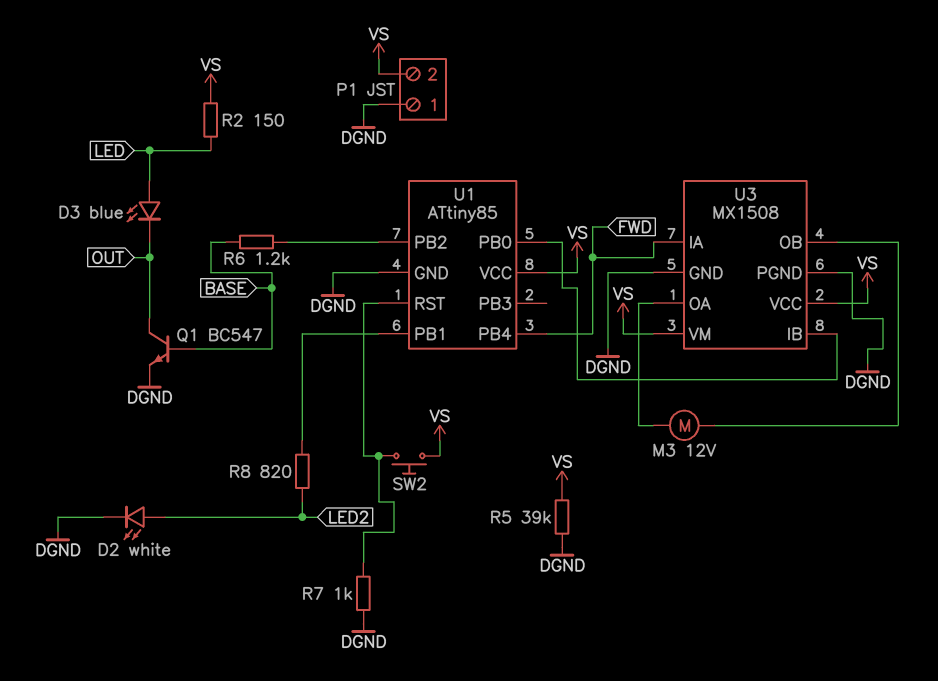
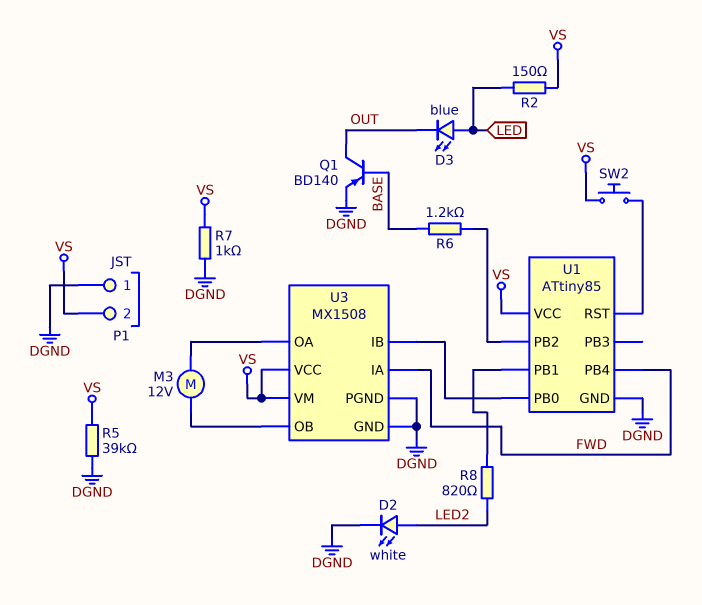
Q1: NPN BC547 (B BASE, C OUT, E DGND) -> PNP BD140 (B BASE, C OUT, E DGND)
R7: 1k (DGND, U1/RST) -> 1k (DGND, VS)

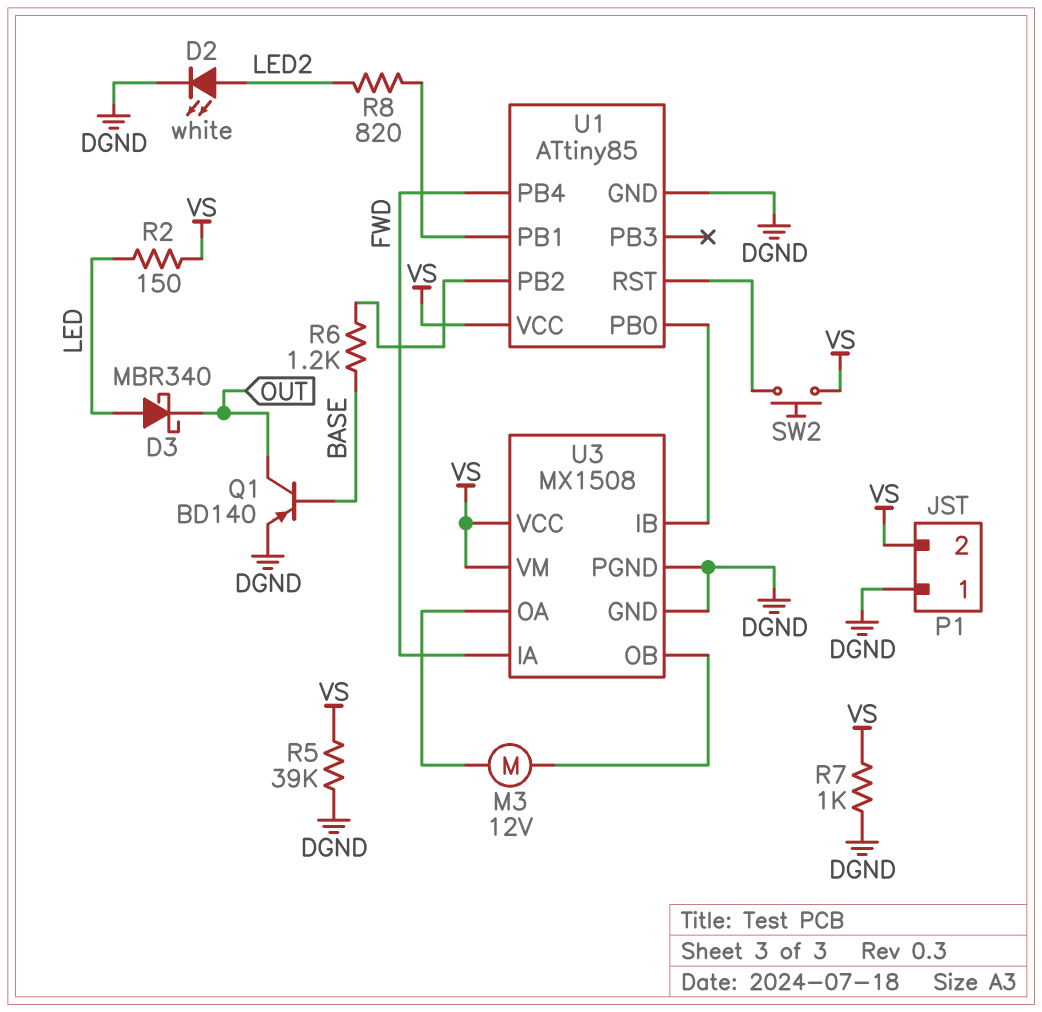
D3: LED blue (A LED, K OUT) -> schottky MBR340 (A LED, K OUT)

